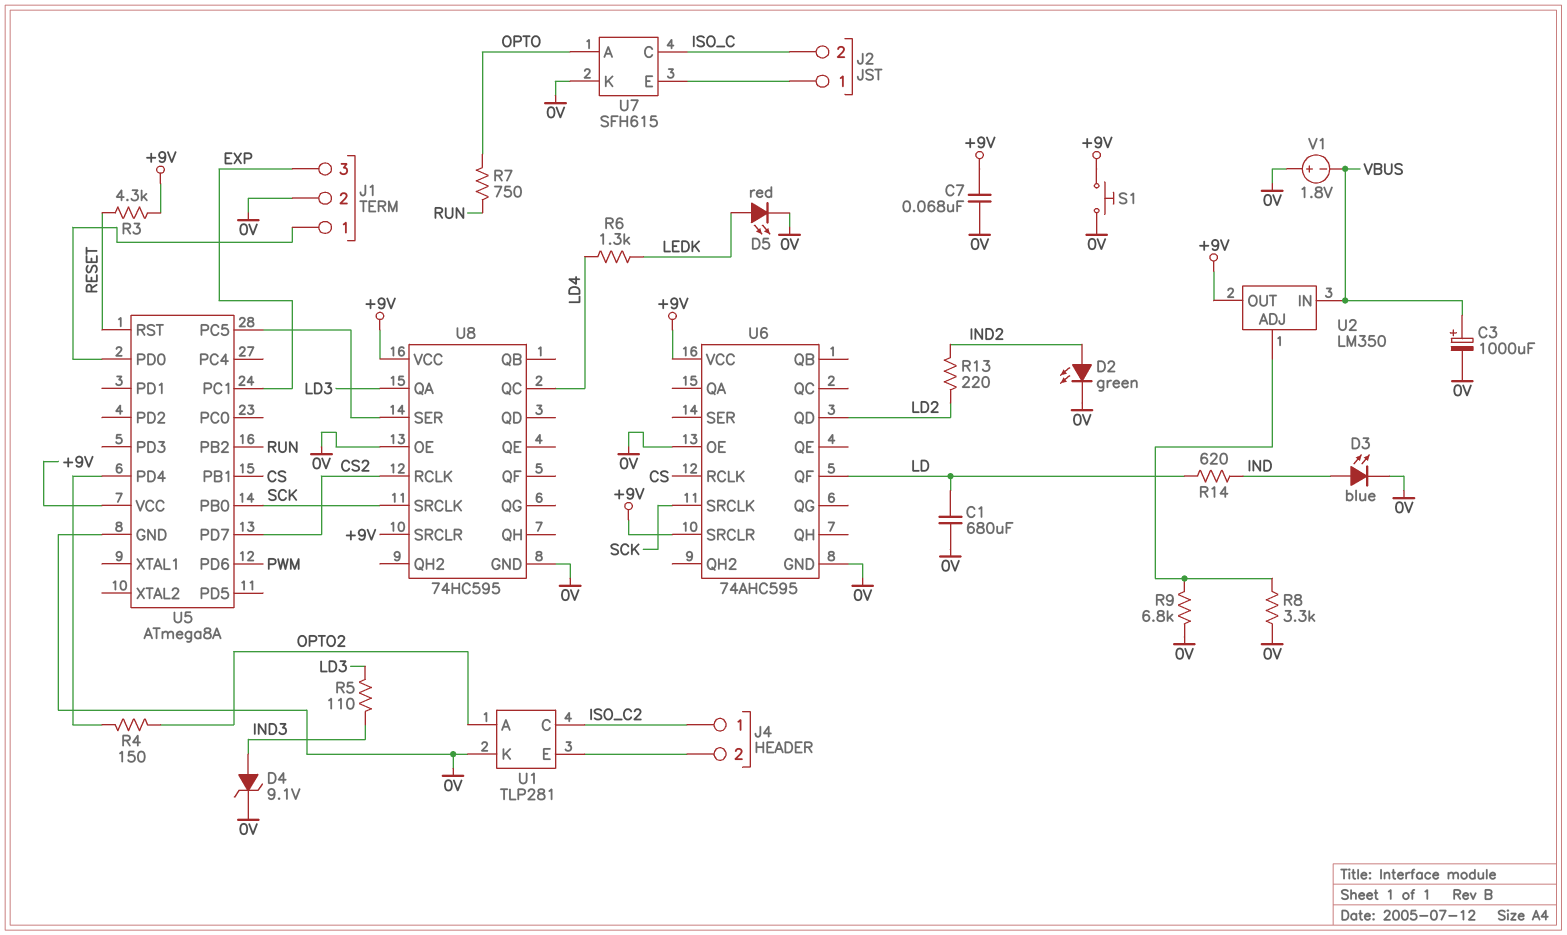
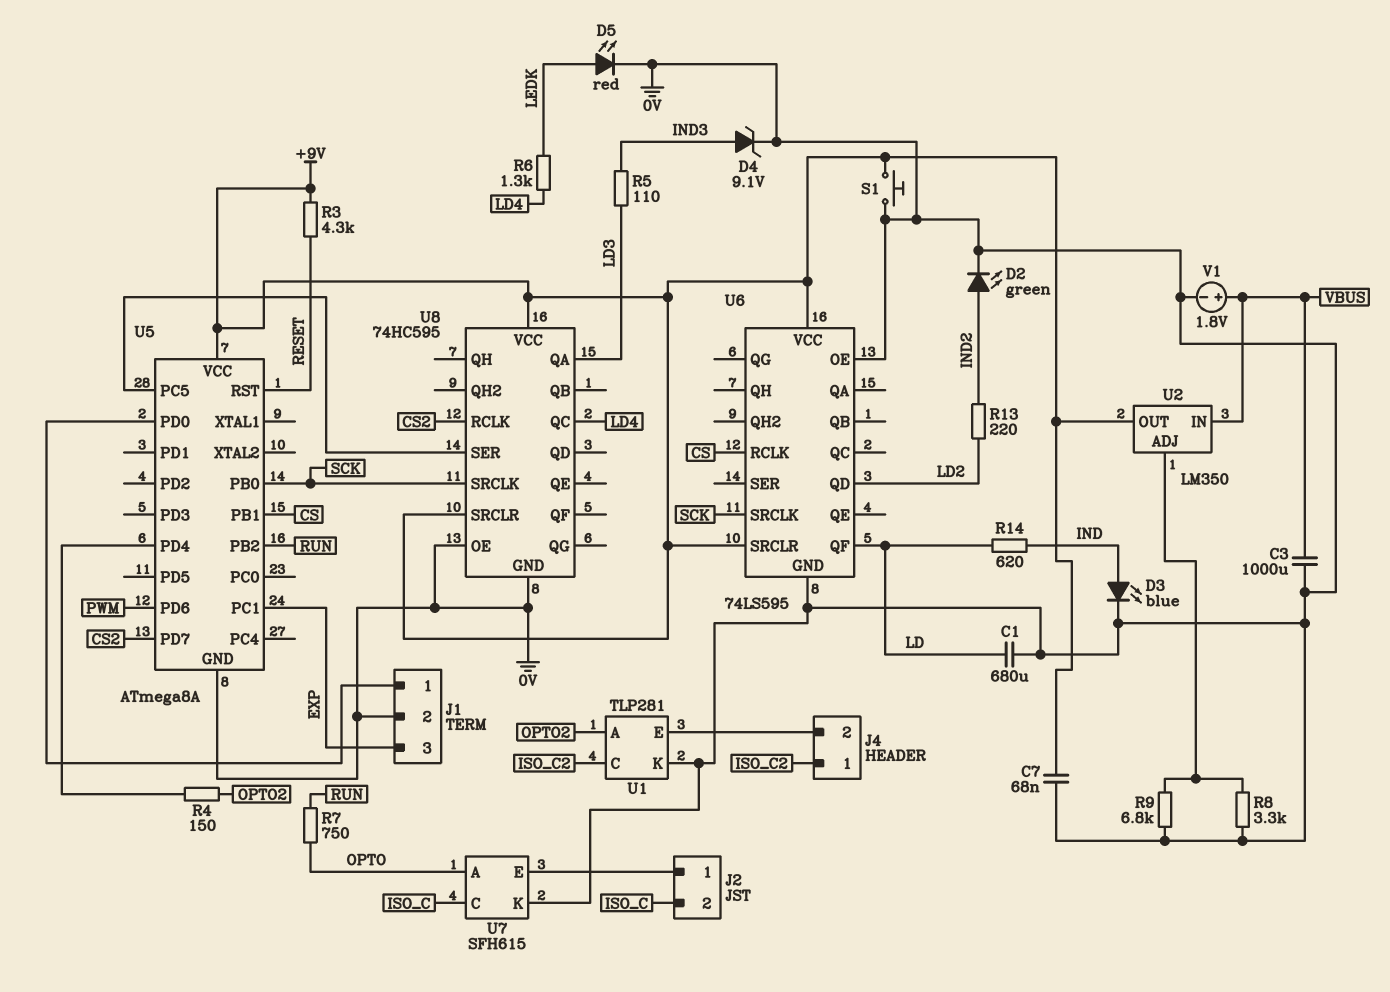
C3: 1000uF (plus VBUS, minus 0V) -> 1000uF (0V, VBUS)
U6: 74AHC595 -> 74LS595
V1: 1.8V (plus 0V, minus VBUS) -> 1.8V (plus VBUS, minus 0V)

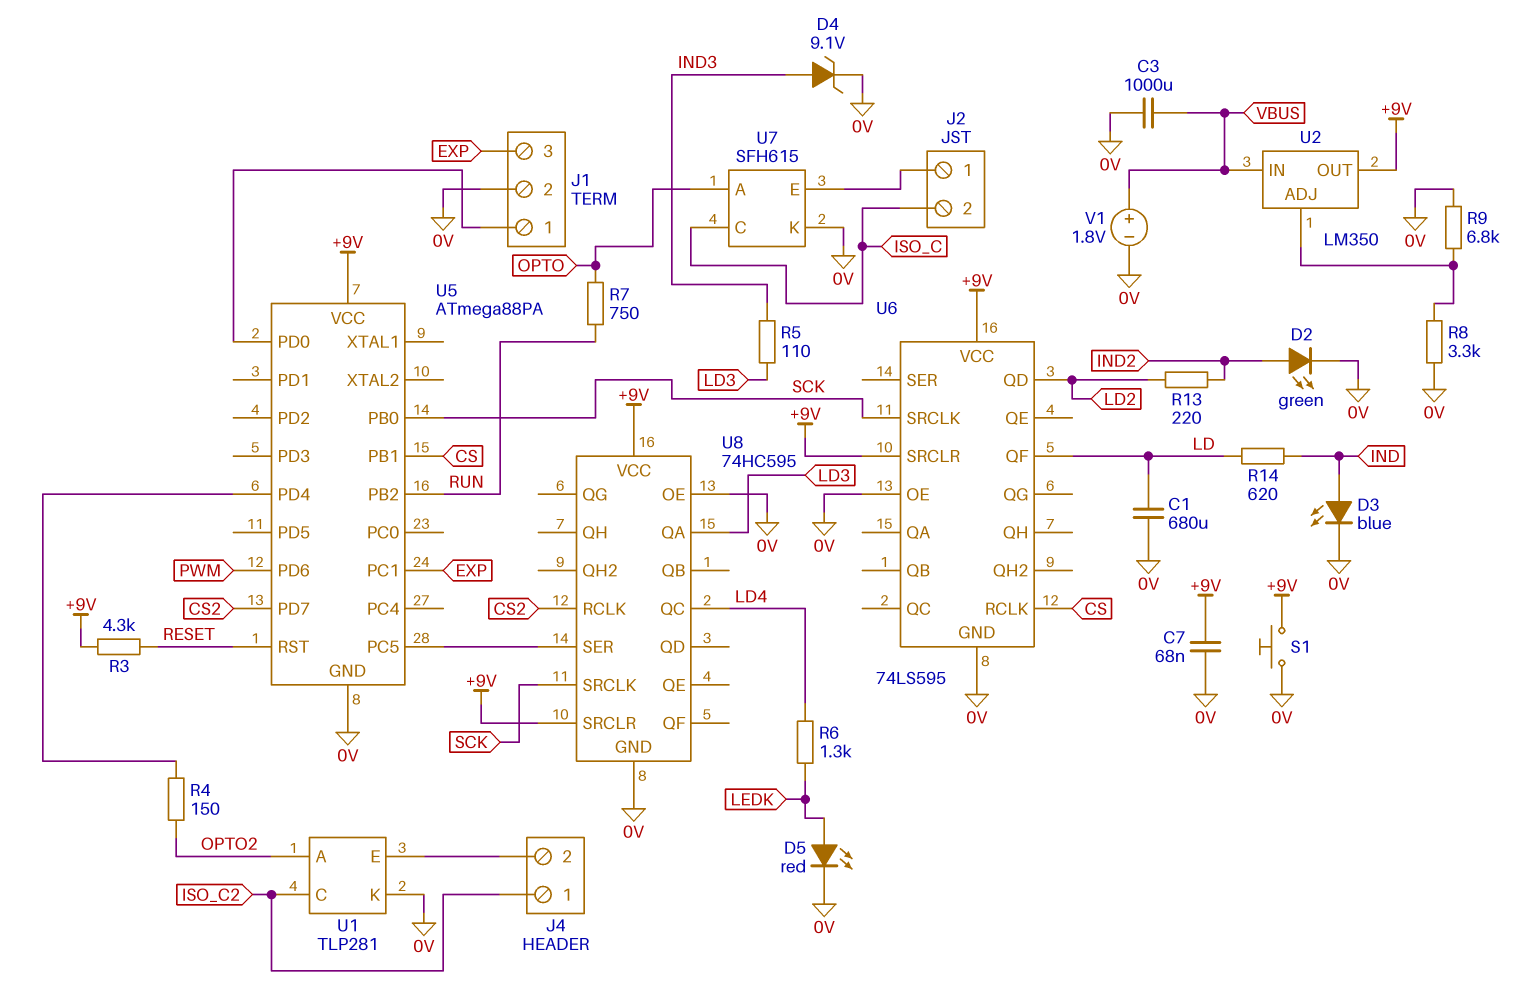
U5: ATmega8A -> ATmega88PA

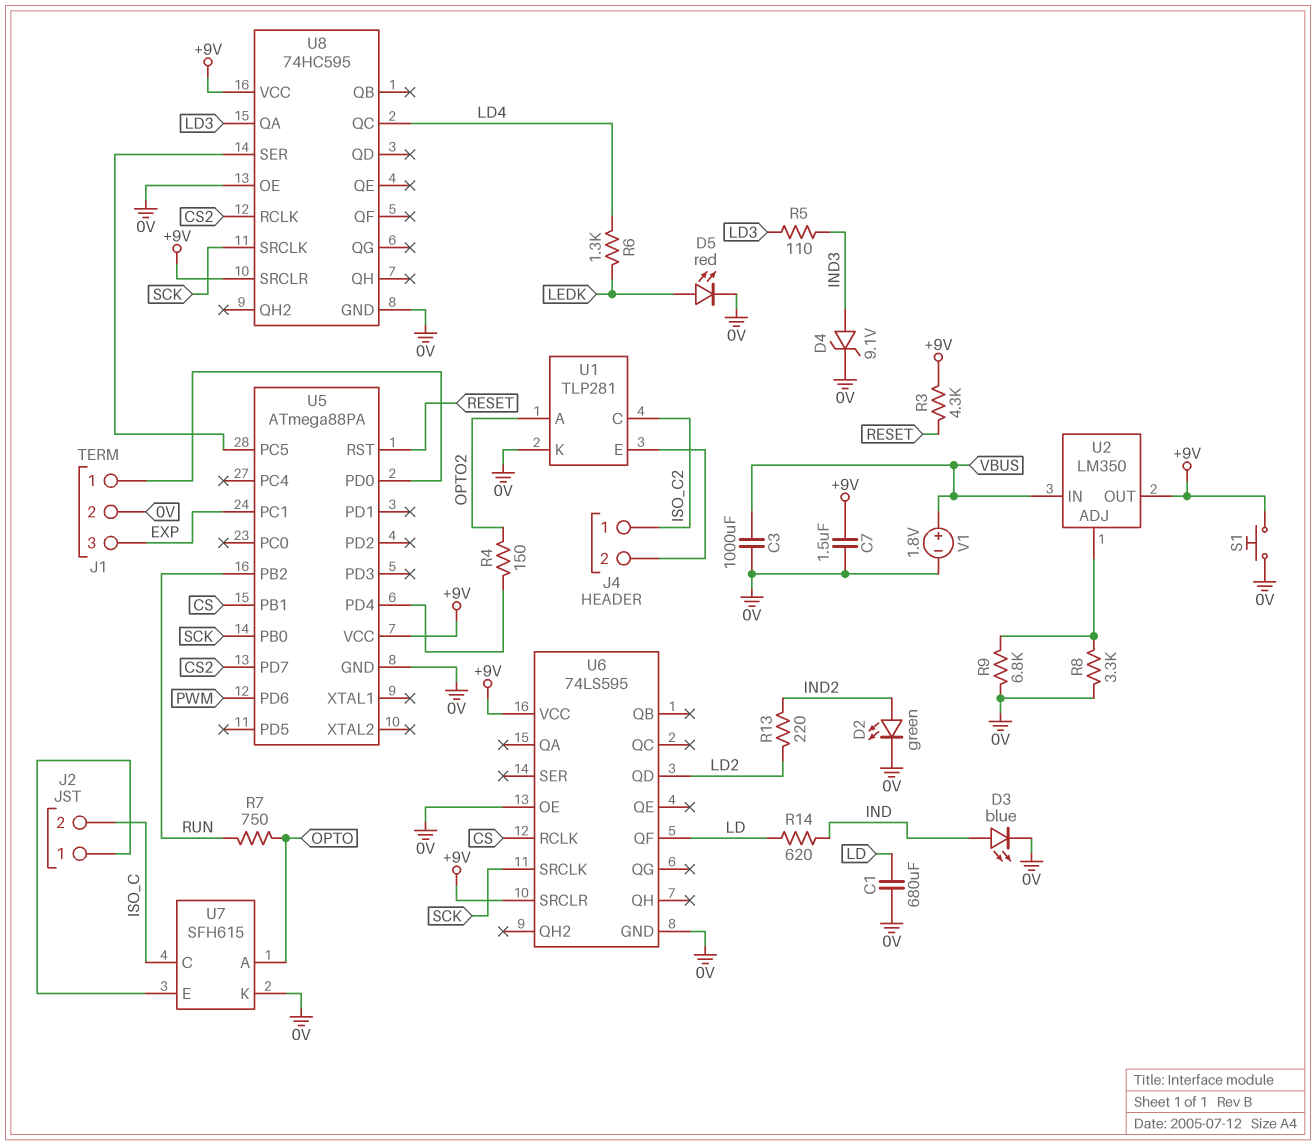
C7: 68nF (+9V, 0V) -> 1.5uF (+9V, 0V)

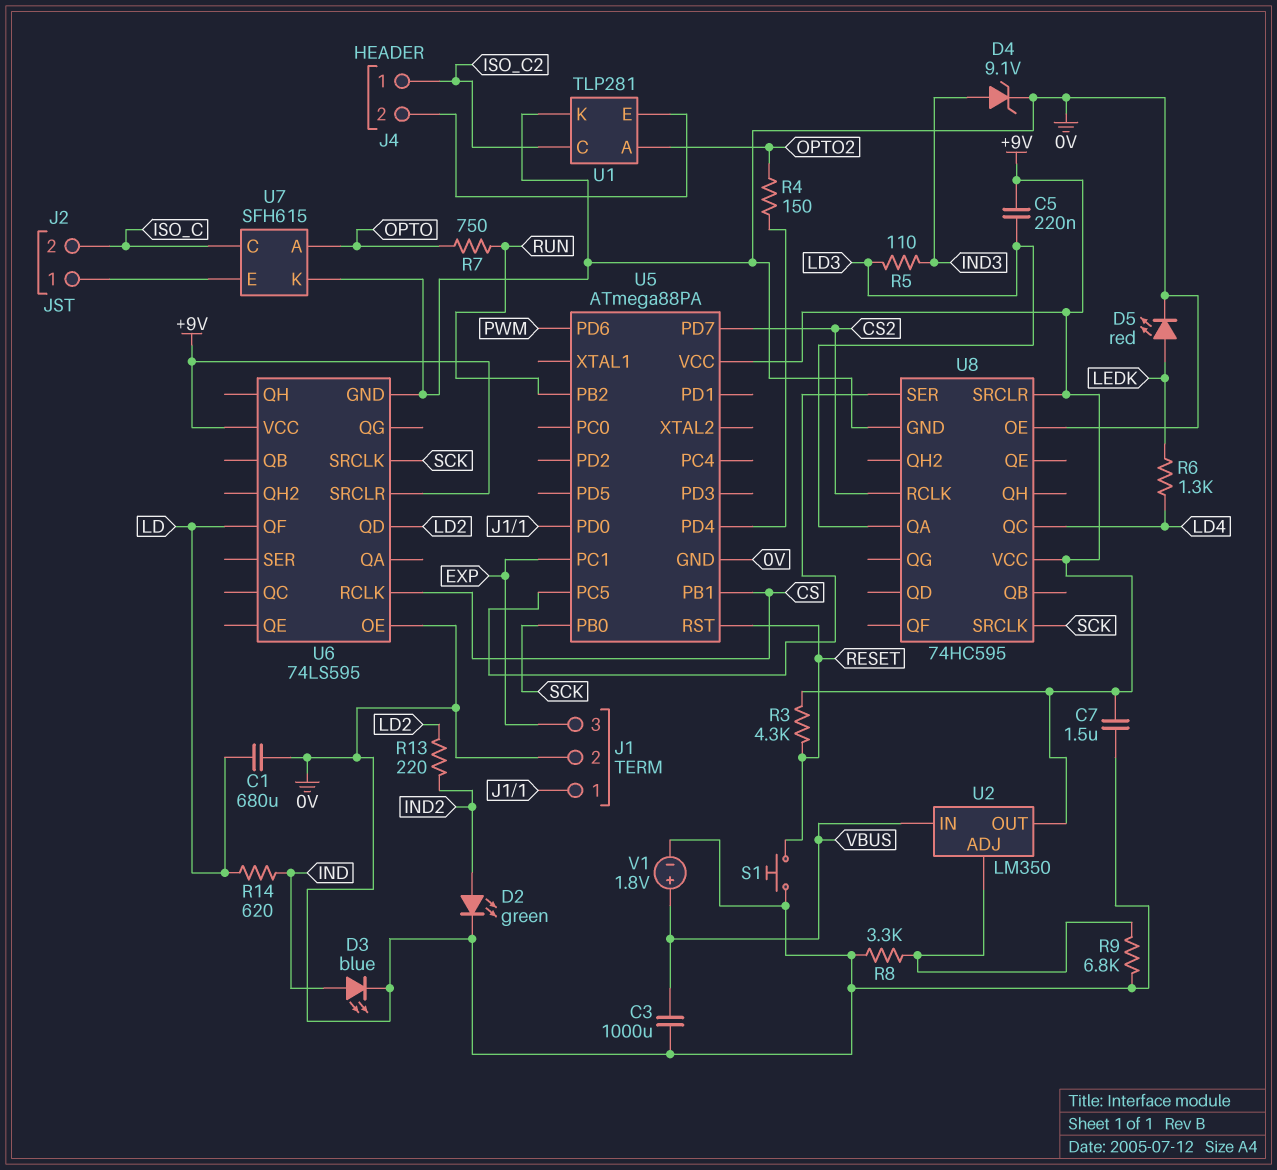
C5: none -> 220nF (+9V, LD3)
S1: button (+9V, 0V) -> button (0V, RESET)

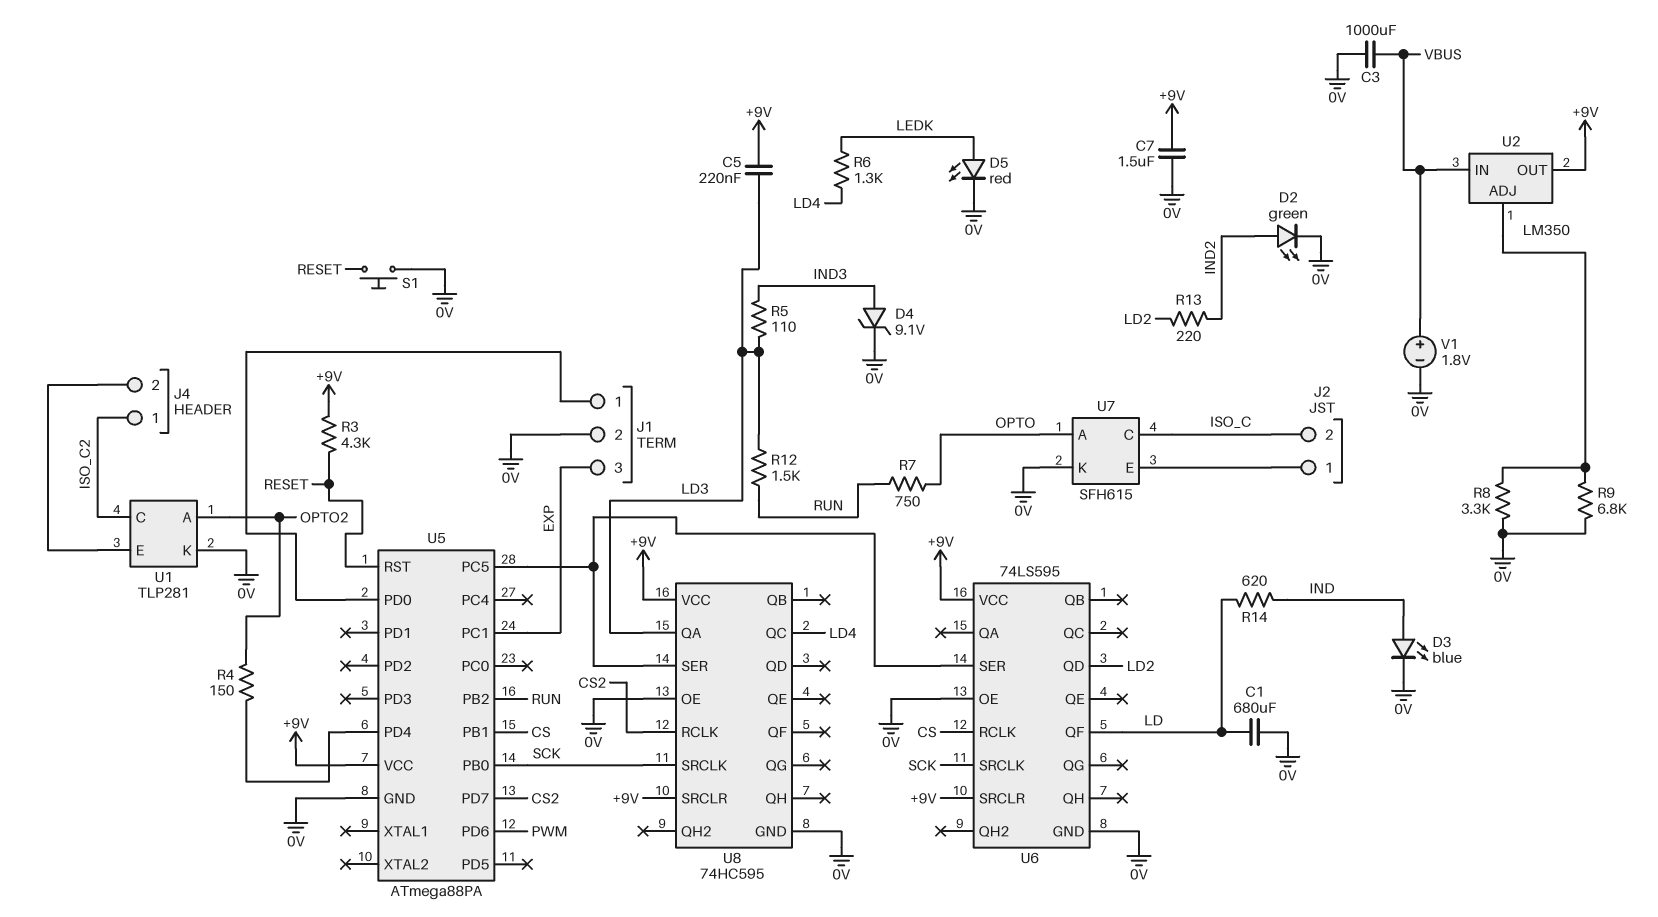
R12: none -> 1.5k (LD3, RUN)
U6 pin SER: none -> U5/PC5

